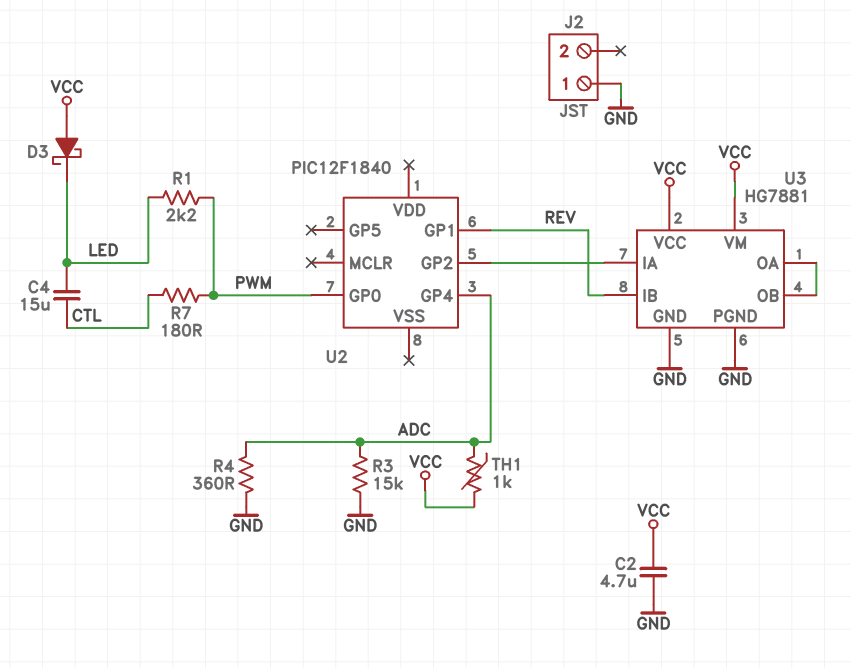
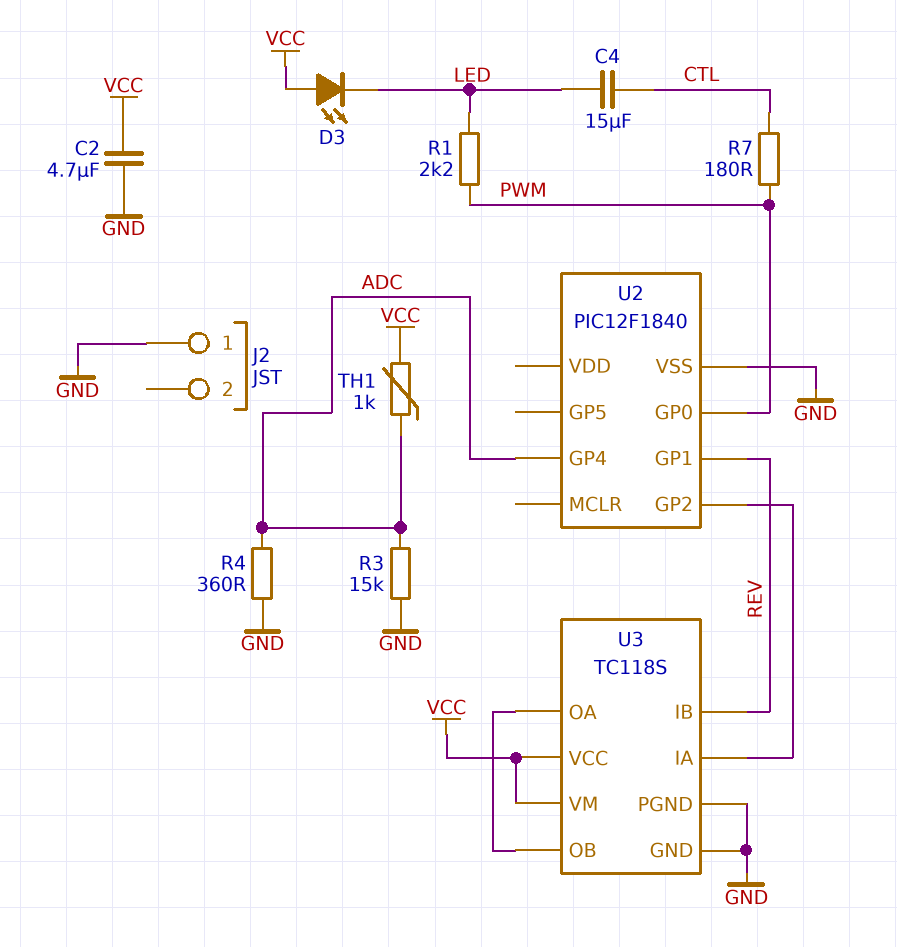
D3: schottky (A VCC, K LED) -> LED (A VCC, K LED)
U2 pin VSS: none -> GND
U3: HG7881 -> TC118S

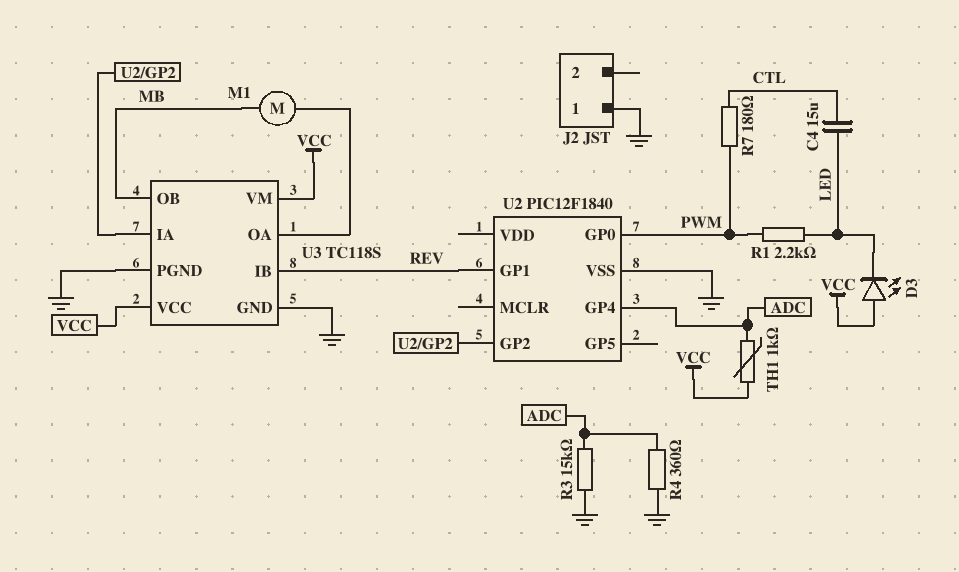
C2: 4.7uF (GND, VCC) -> none
M1: none -> motor (MB, U3/OA)
U3 pin OB: U3/OA -> MB

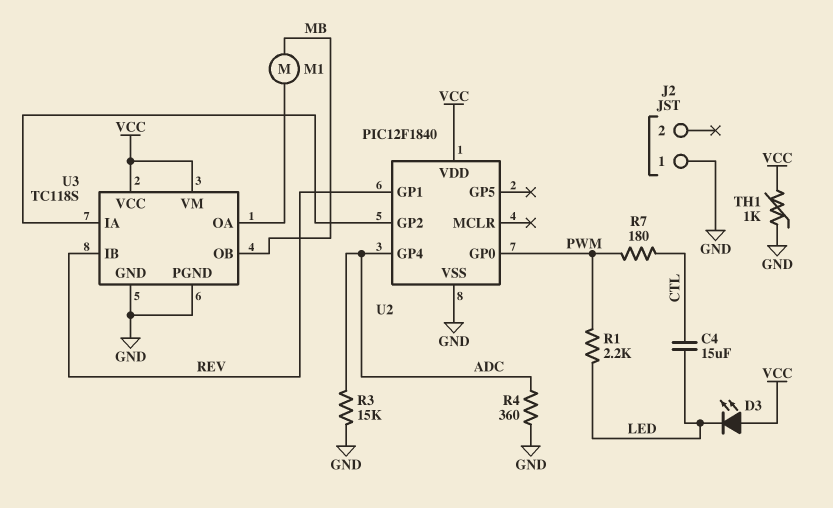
TH1: 1k (ADC, VCC) -> 1k (GND, VCC)
U2 pin VDD: none -> VCC

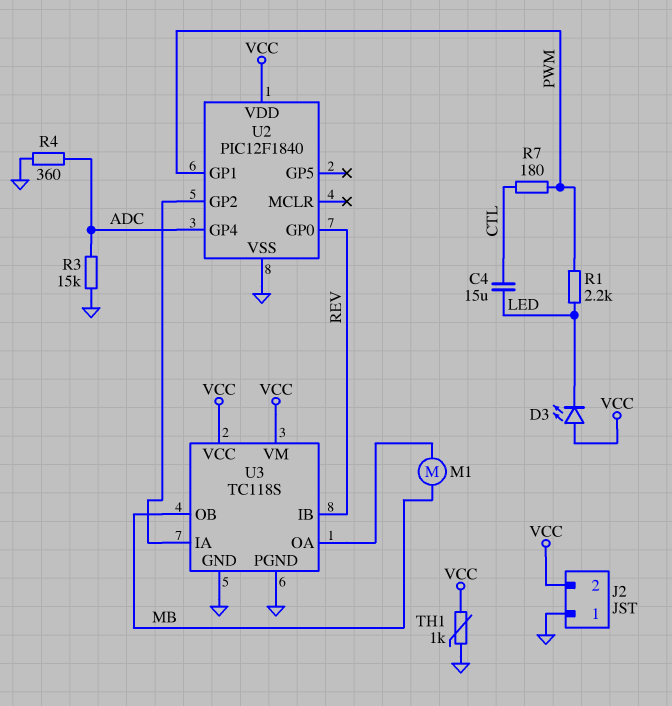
J2 pin 2: none -> VCC
U2 pin GP0: PWM -> REV
U2 pin GP1: REV -> PWM

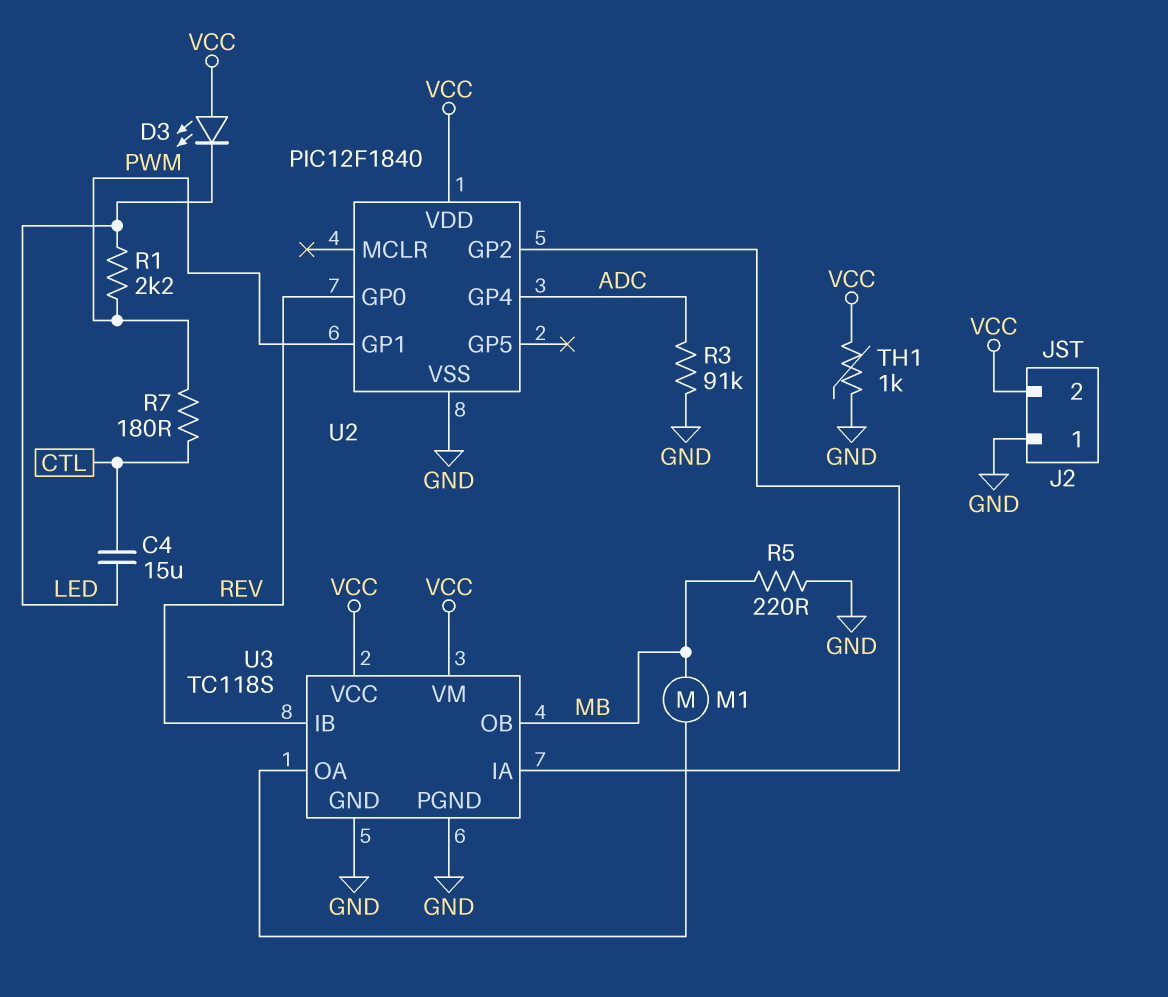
R3: 15k (ADC, GND) -> 91k (ADC, GND)
R4: 360 (ADC, GND) -> none
R5: none -> 220 (GND, MB)

